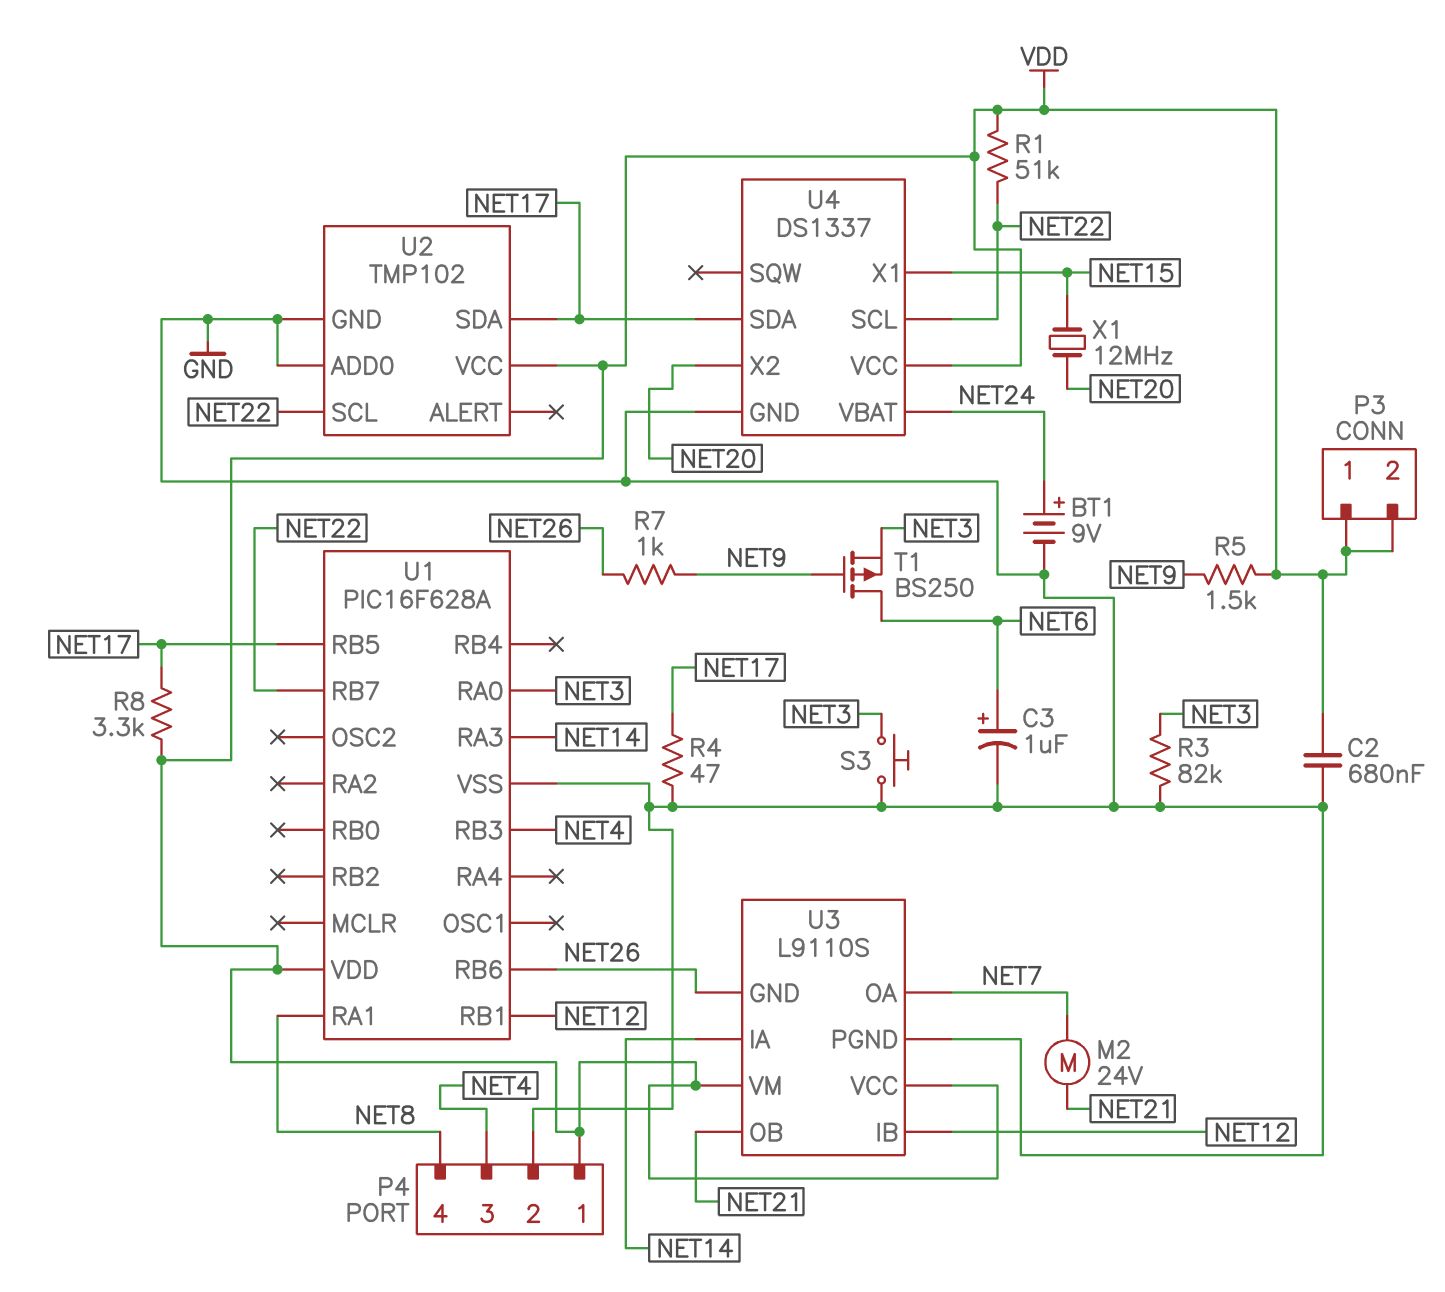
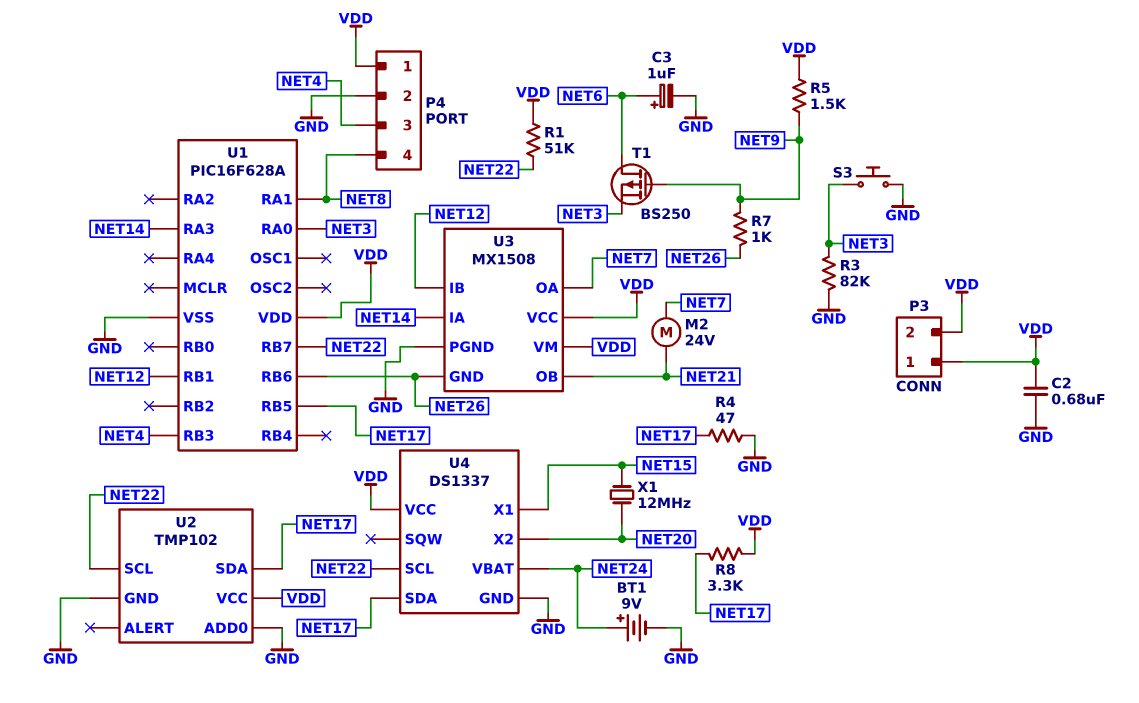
U3: L9110S -> MX1508

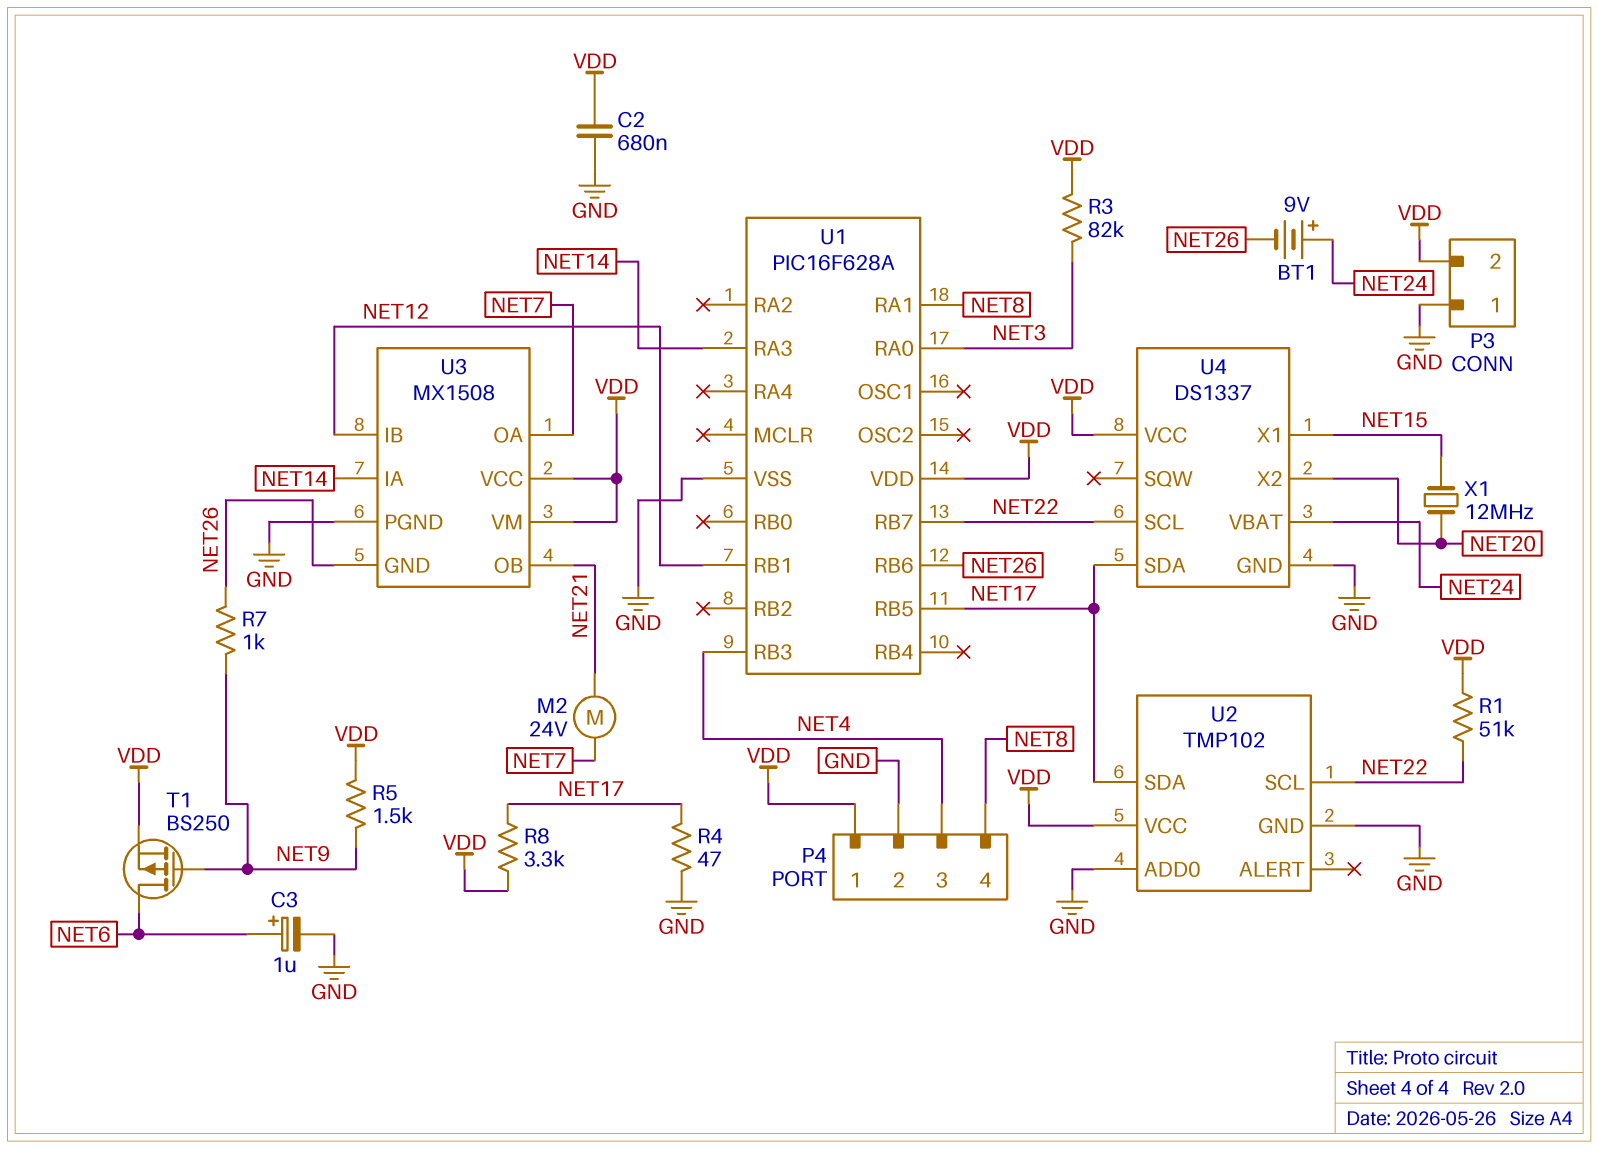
BT1: 9V (plus NET24, minus GND) -> 9V (plus NET24, minus NET26)
P3 pin 1: VDD -> GND
R3: 82k (GND, NET3) -> 82k (NET3, VDD)
S3: button (GND, NET3) -> none
T1: PMOS BS250 (G NET9, D NET6, S NET3) -> PMOS BS250 (G NET9, D NET6, S VDD)

